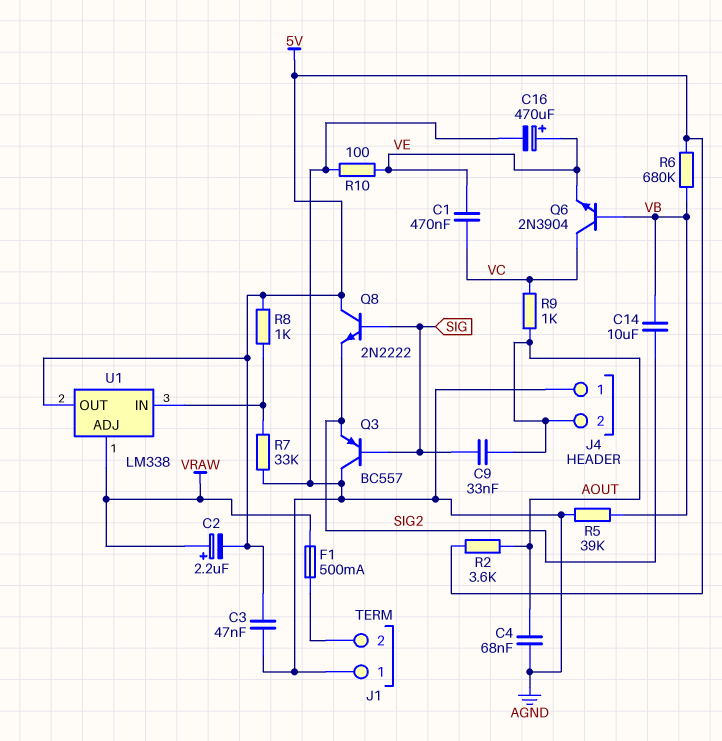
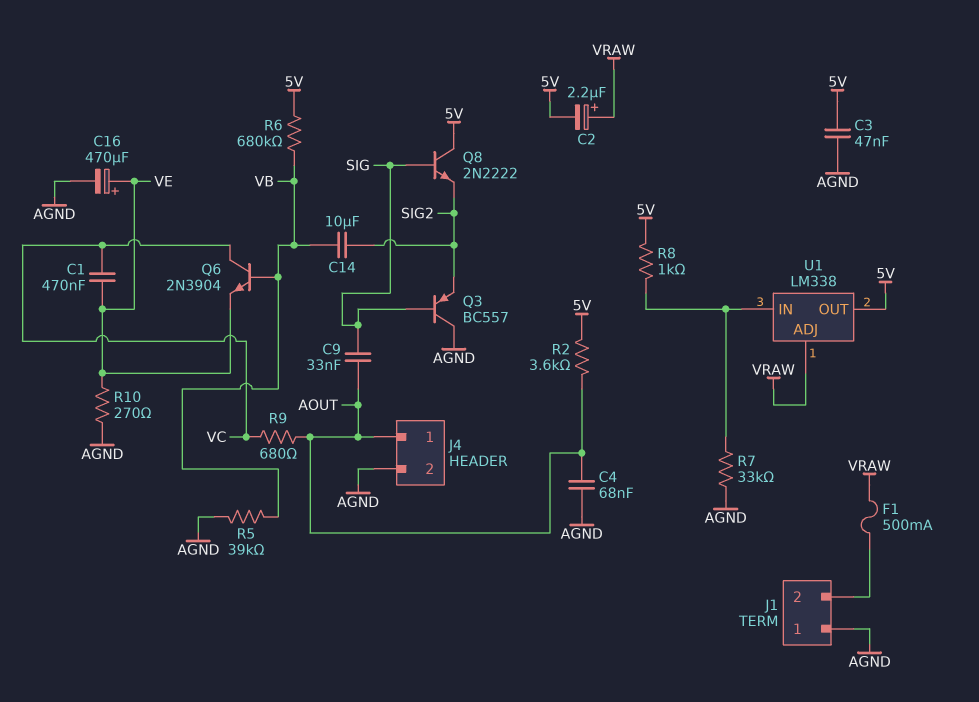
J4 pin 1: AGND -> AOUT
J4 pin 2: AOUT -> AGND
R9: 1k (AOUT, VC) -> 680 (AOUT, VC)
R10: 100 (AGND, VE) -> 270 (AGND, VE)

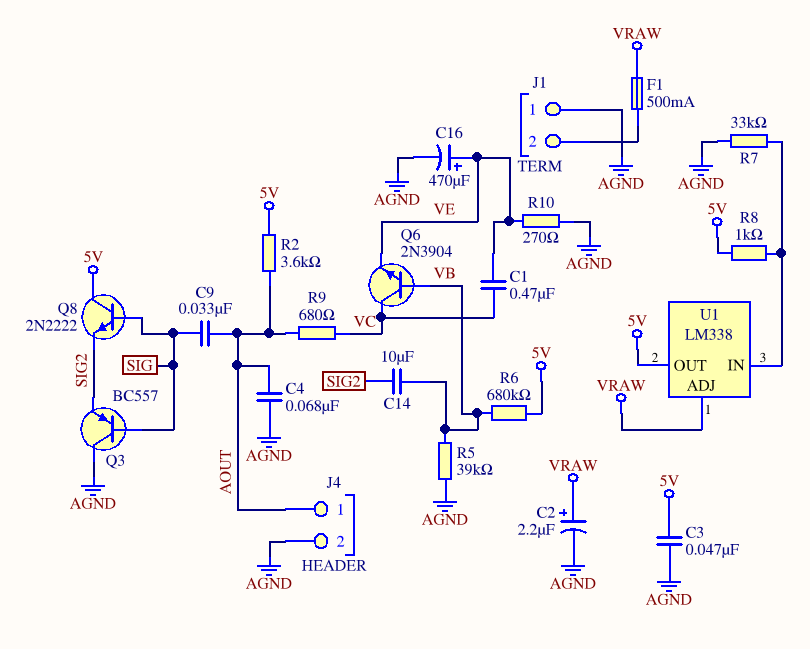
C2: 2.2uF (plus VRAW, minus 5V) -> 2.2uF (plus VRAW, minus AGND)

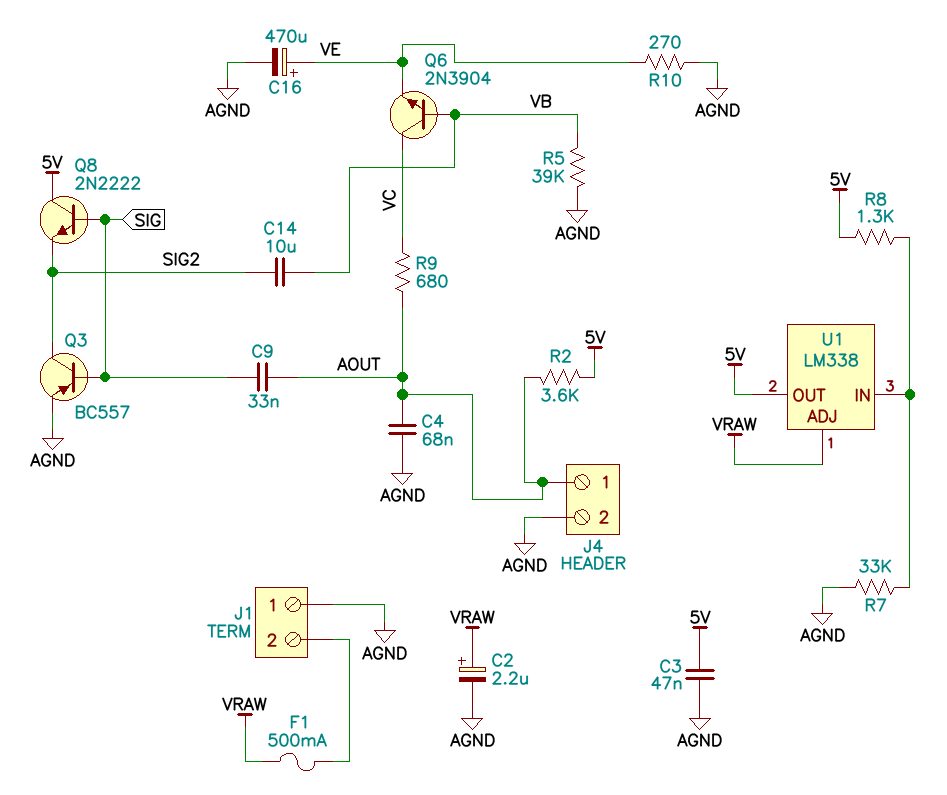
C1: 470nF (VC, VE) -> none
Q3: PNP BC557 (B SIG, C AGND, E SIG2) -> PNP BC557 (B SIG, C SIG2, E AGND)
R6: 680k (5V, VB) -> none
R8: 1k (5V, U1/IN) -> 1.3k (5V, U1/IN)

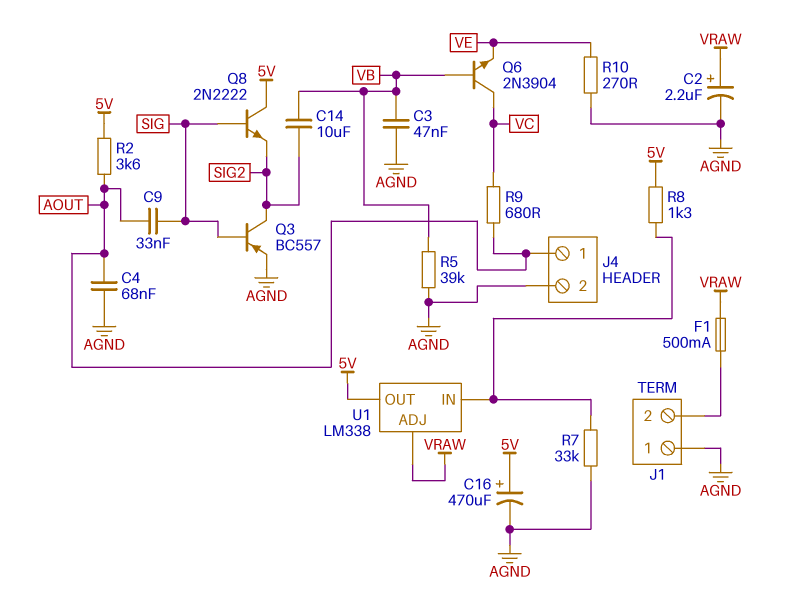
C3: 47nF (5V, AGND) -> 47nF (AGND, VB)
C16: 470uF (plus VE, minus AGND) -> 470uF (plus 5V, minus AGND)

